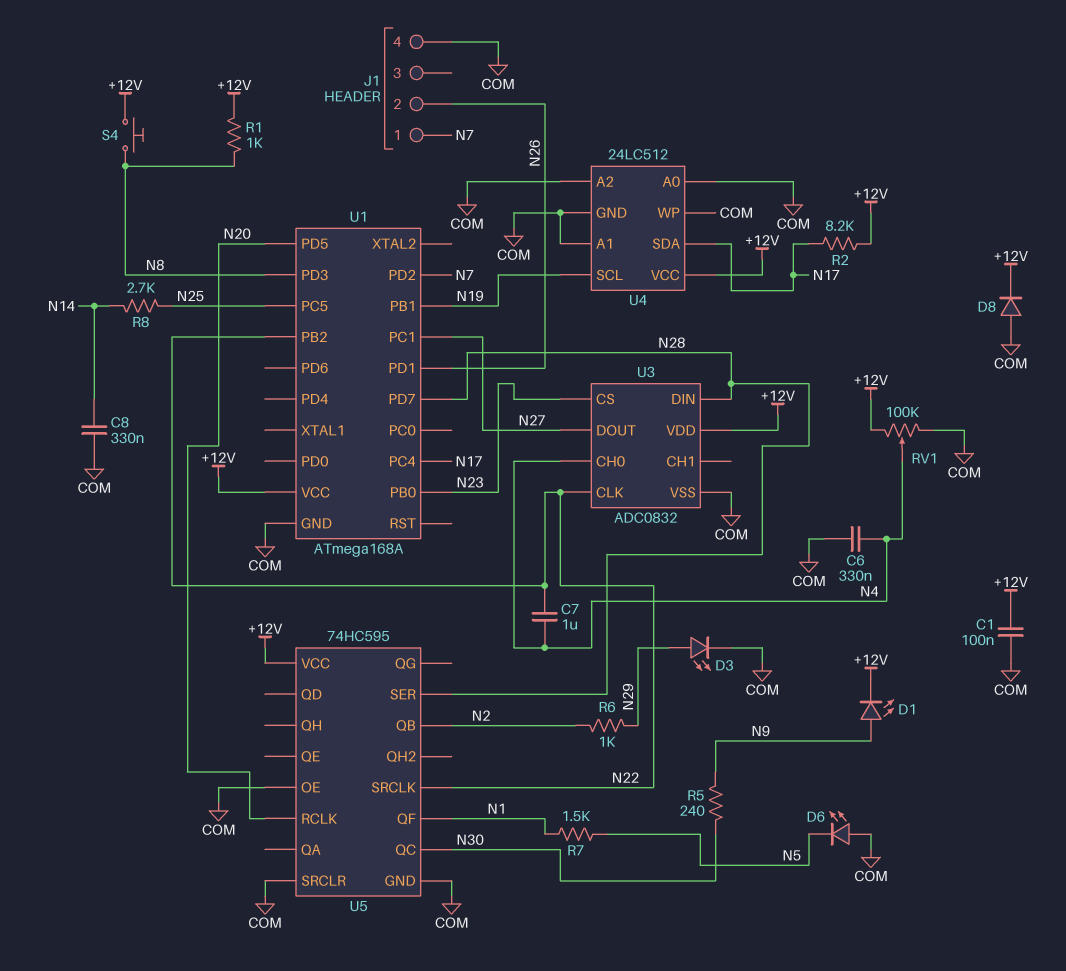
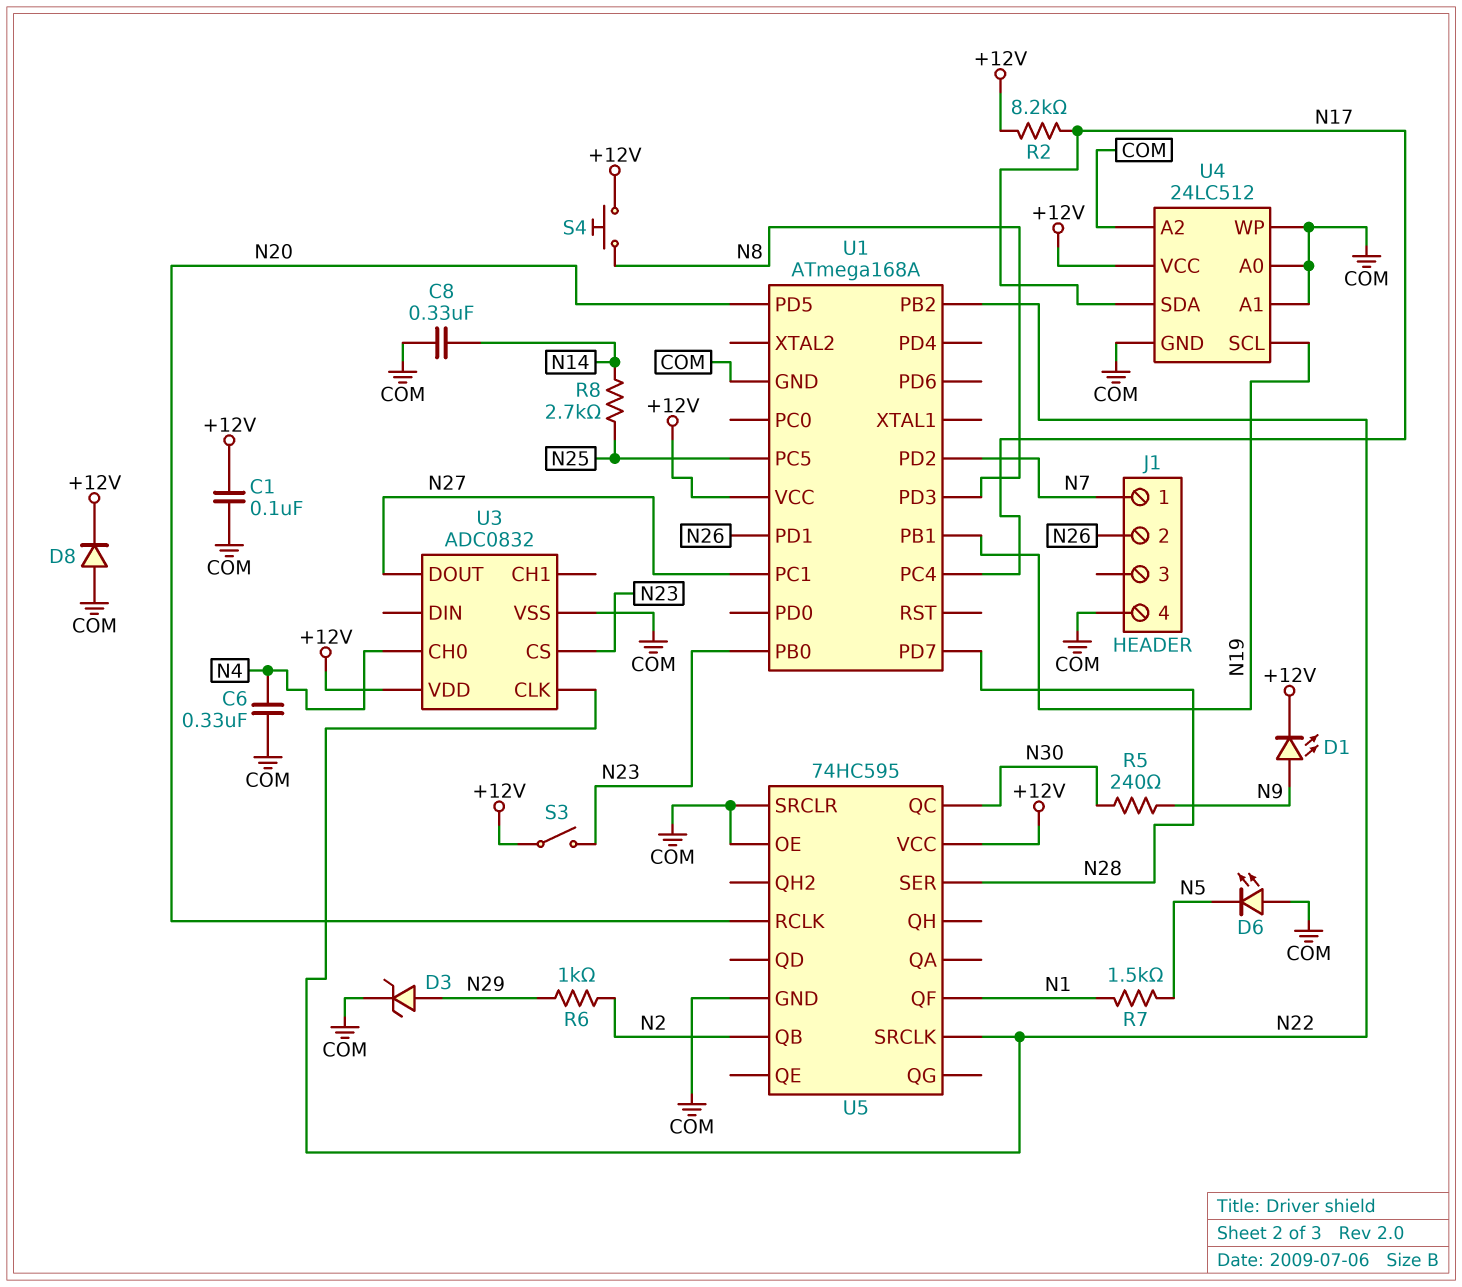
C7: 1uF (N4, N22) -> none
D3: LED (A N29, K COM) -> zener (A N29, K COM)
R1: 1k (+12V, N8) -> none
RV1: 100k (+12V, COM, wiper N4) -> none
S3: none -> switch (+12V, N23)
U3 pin DIN: N28 -> none

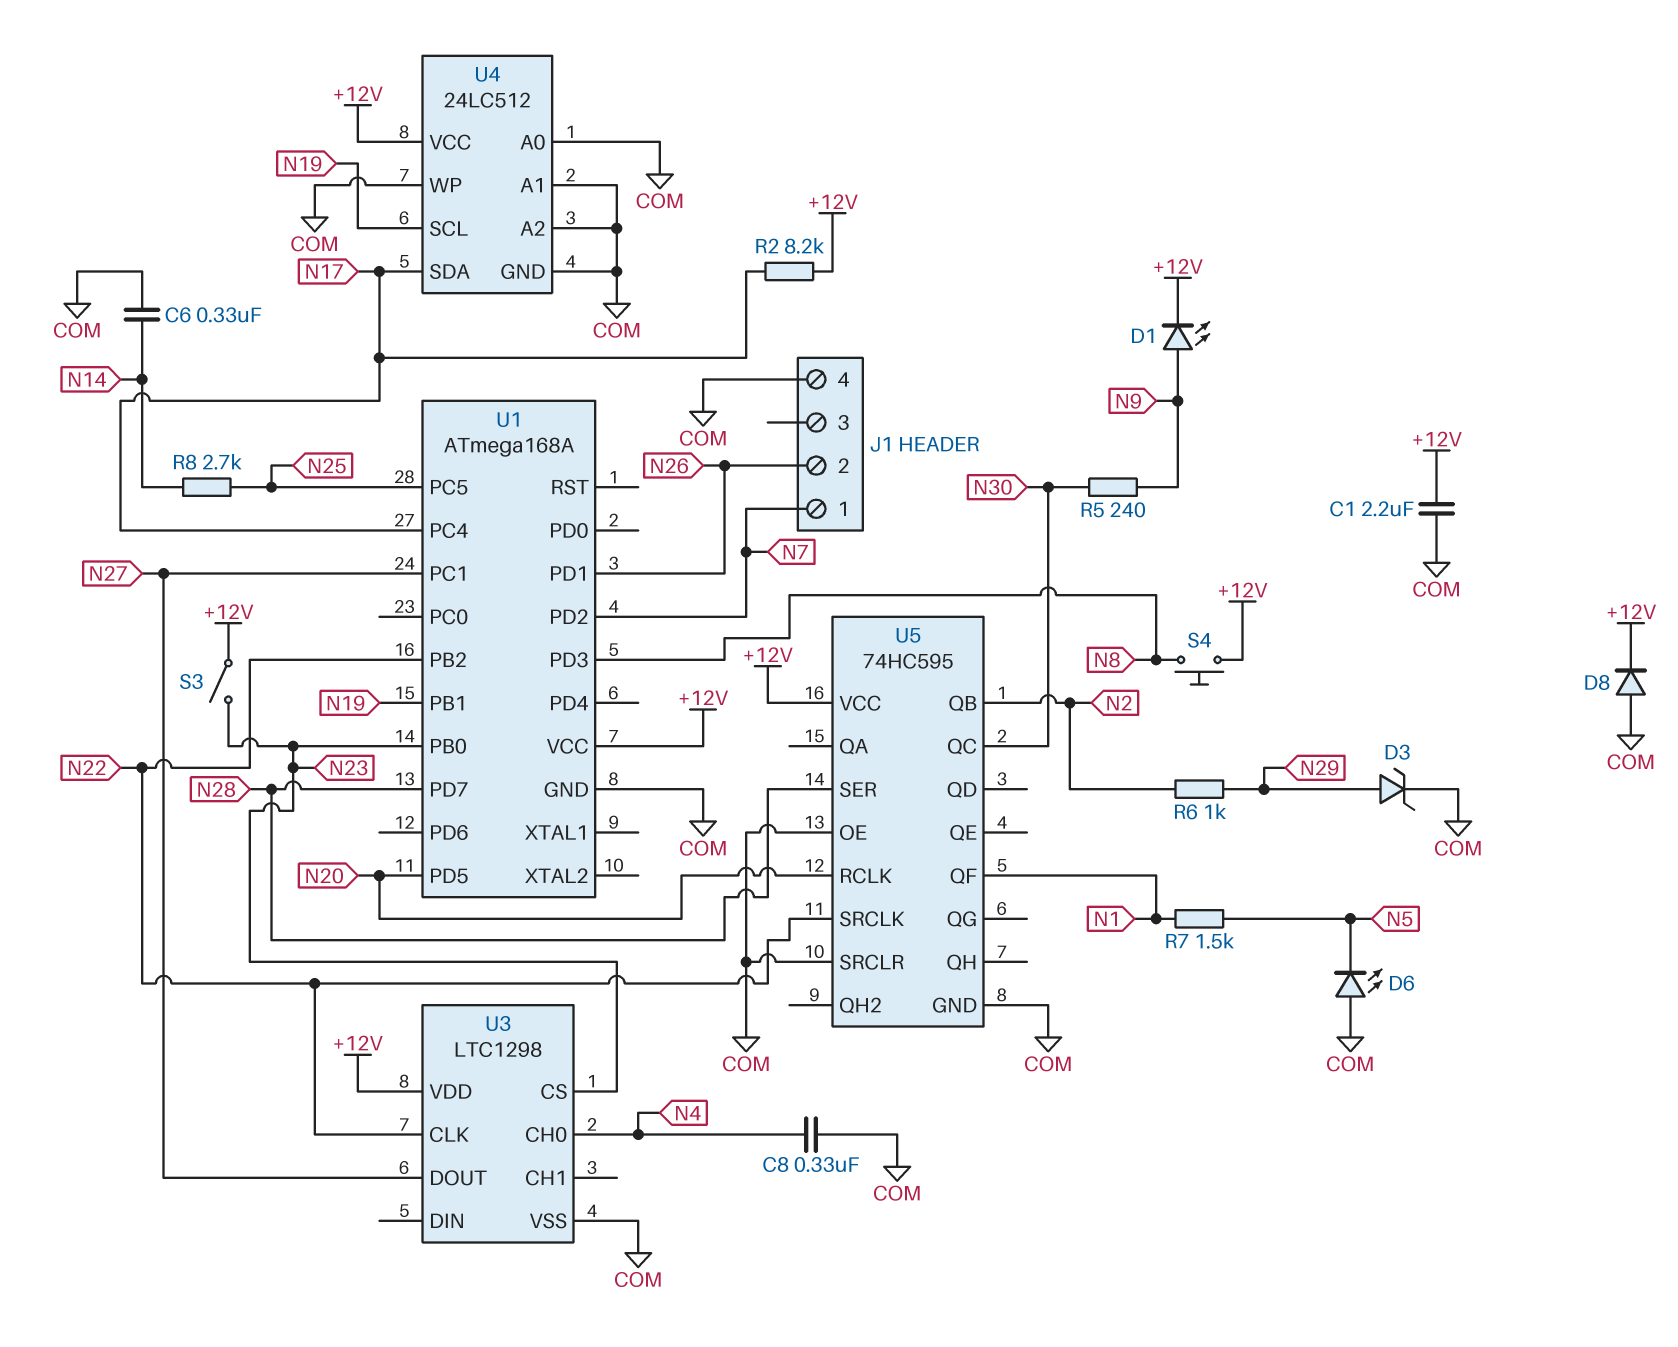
C1: 100nF (+12V, COM) -> 2.2uF (+12V, COM)
C6: 330nF (COM, N4) -> 330nF (COM, N14)
C8: 330nF (COM, N14) -> 330nF (COM, N4)
U3: ADC0832 -> LTC1298

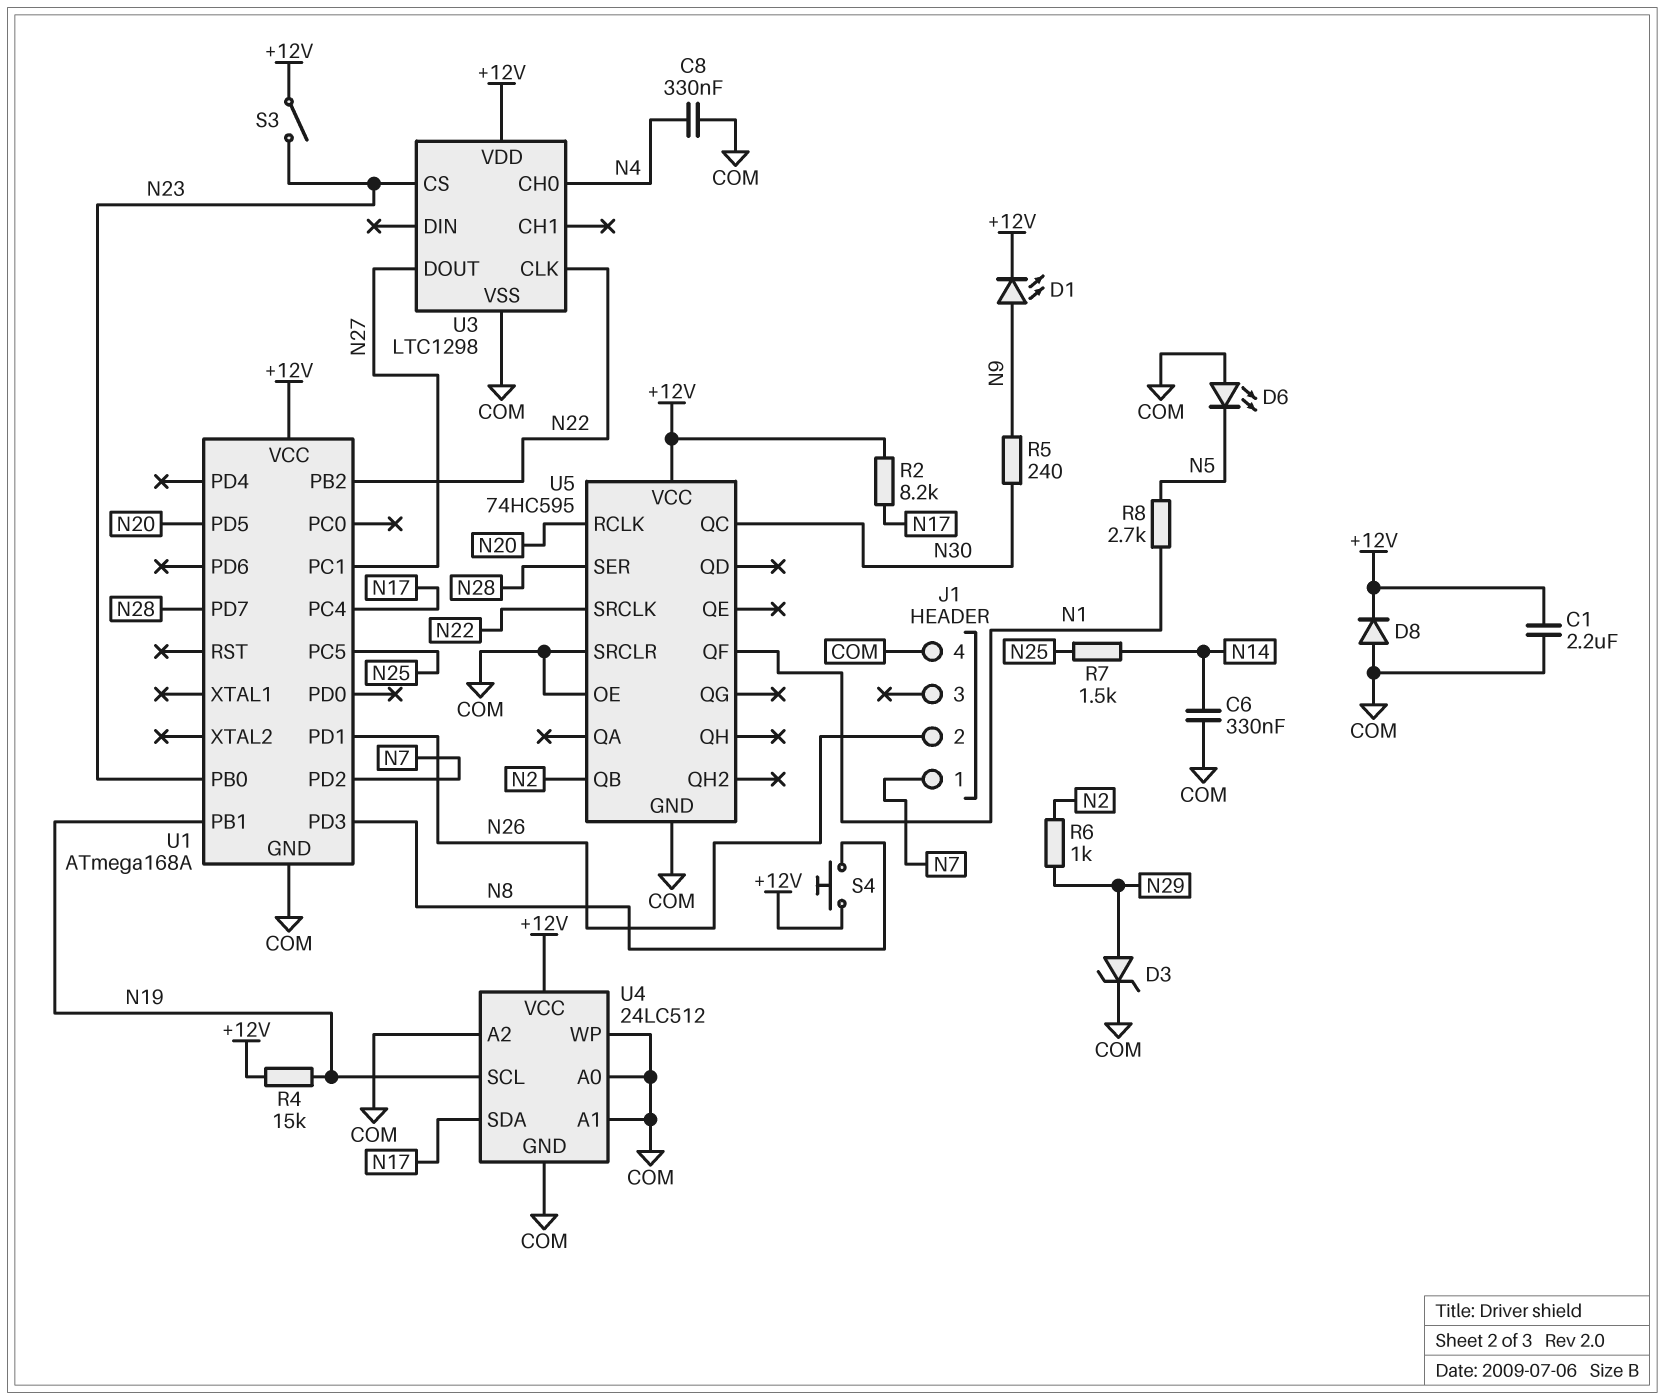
R4: none -> 15k (+12V, N19)
R7: 1.5k (N1, N5) -> 1.5k (N14, N25)
R8: 2.7k (N14, N25) -> 2.7k (N1, N5)

